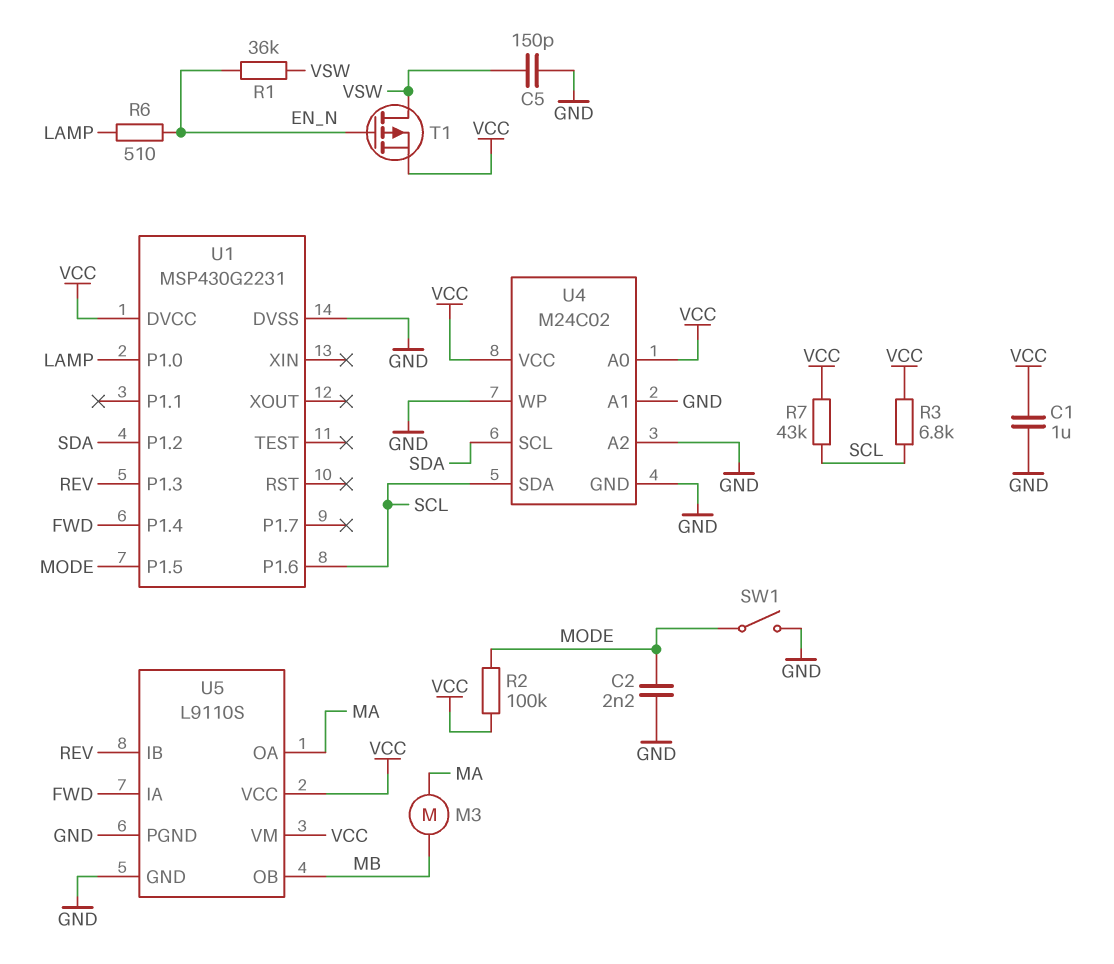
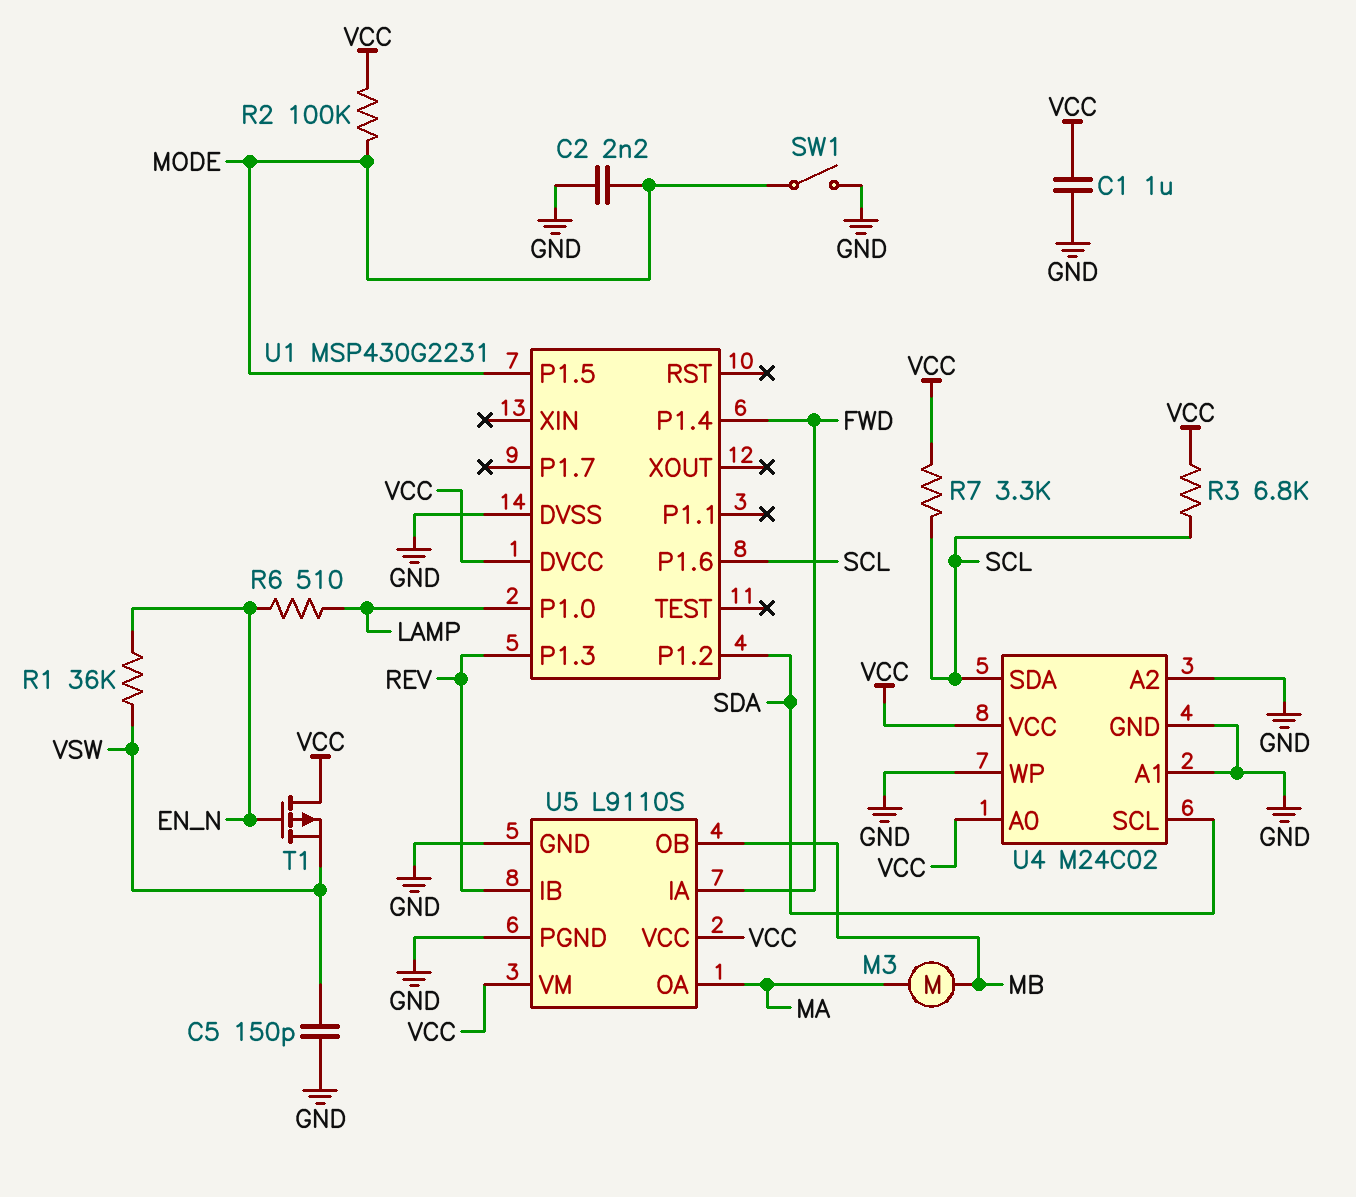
R7: 43k (SCL, VCC) -> 3.3k (SCL, VCC)
T1: PMOS (G EN_N, D VSW, S VCC) -> PMOS (G EN_N, D VCC, S VSW)

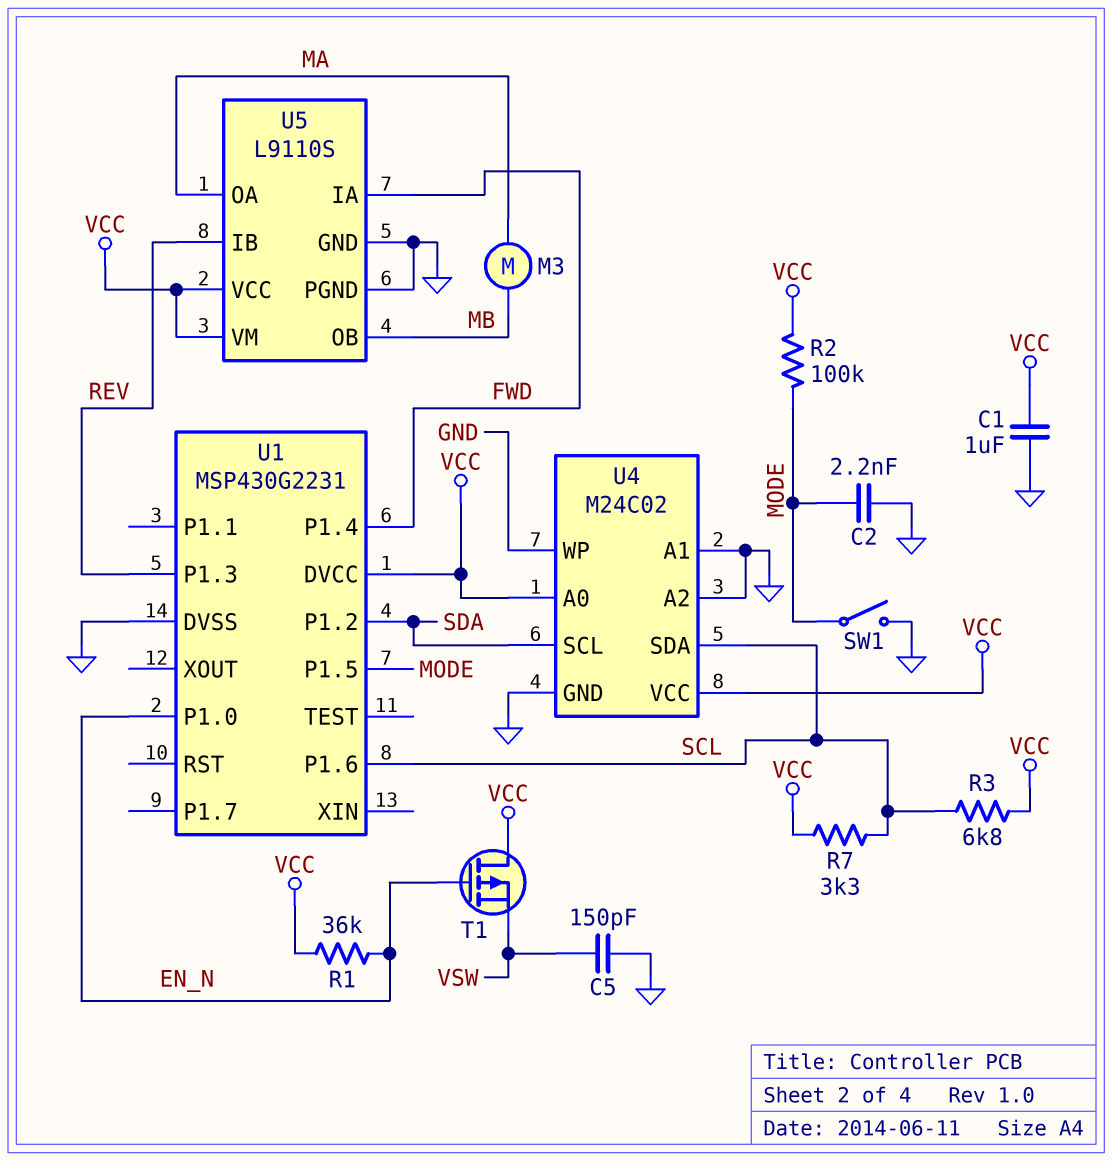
R1: 36k (EN_N, VSW) -> 36k (EN_N, VCC)
R6: 510 (EN_N, LAMP) -> none
U1 pin P1.0: LAMP -> EN_N

